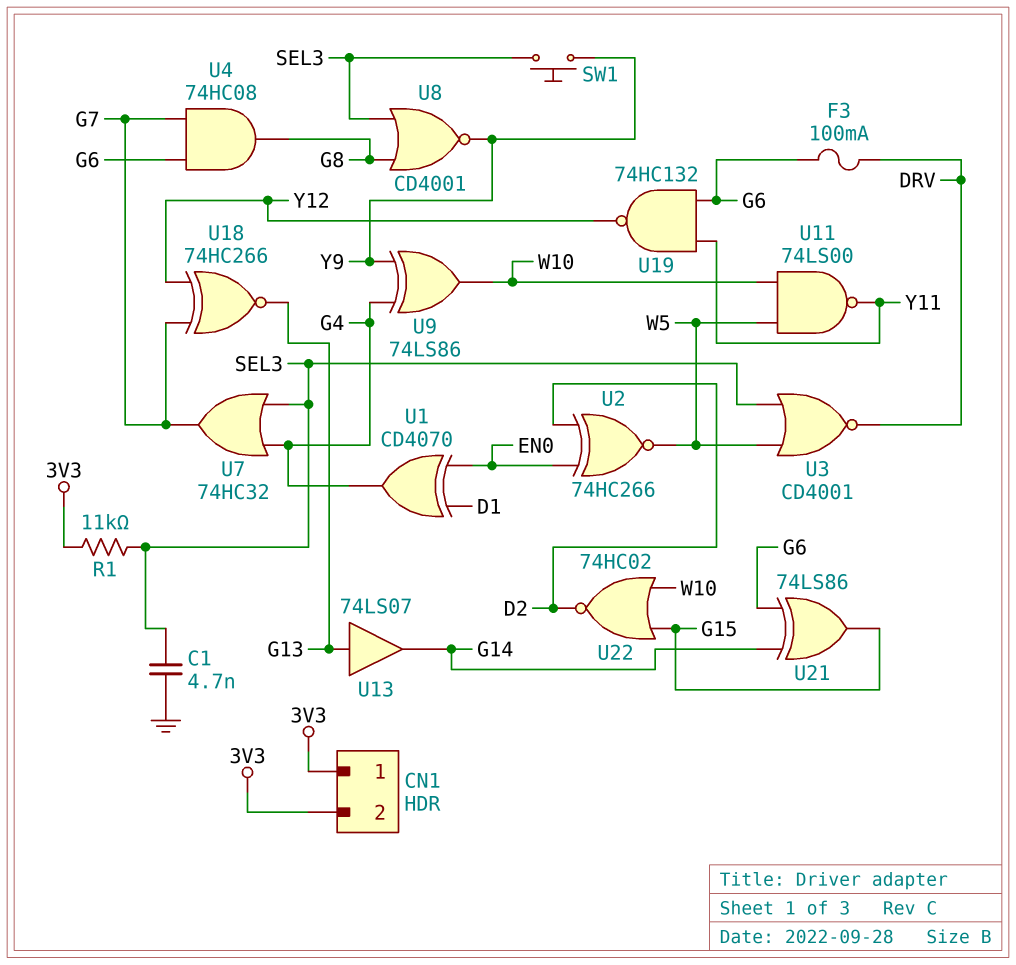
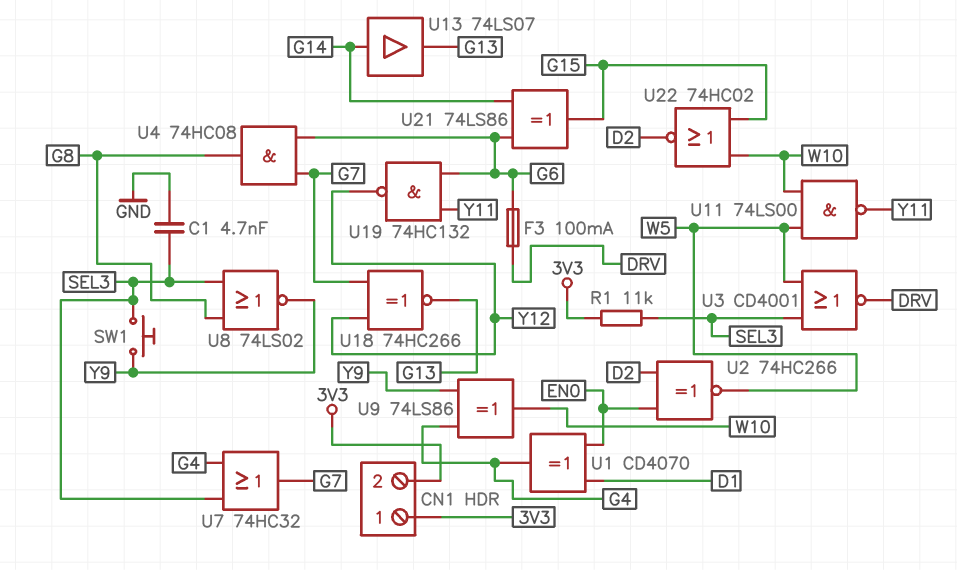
U8: NOR CD4001 (in G8, in SEL3, out Y9) -> NOR 74LS02 (in G8, in SEL3, out Y9)
U13: buffer 74LS07 (in G13, out G14) -> buffer 74LS07 (in G14, out G13)

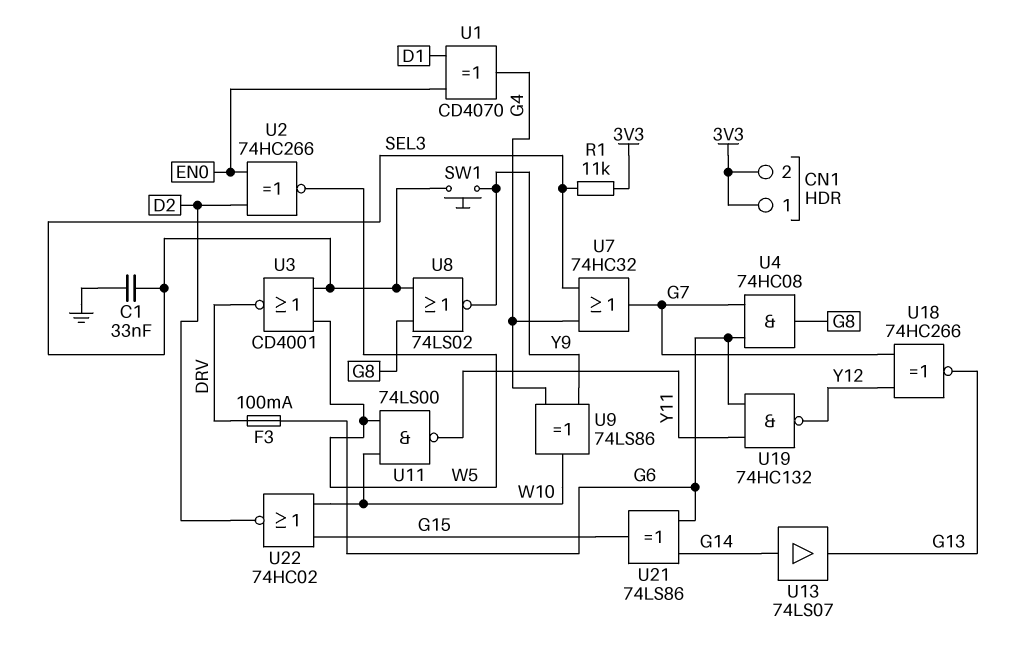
C1: 4.7nF (GND, SEL3) -> 33nF (GND, SEL3)

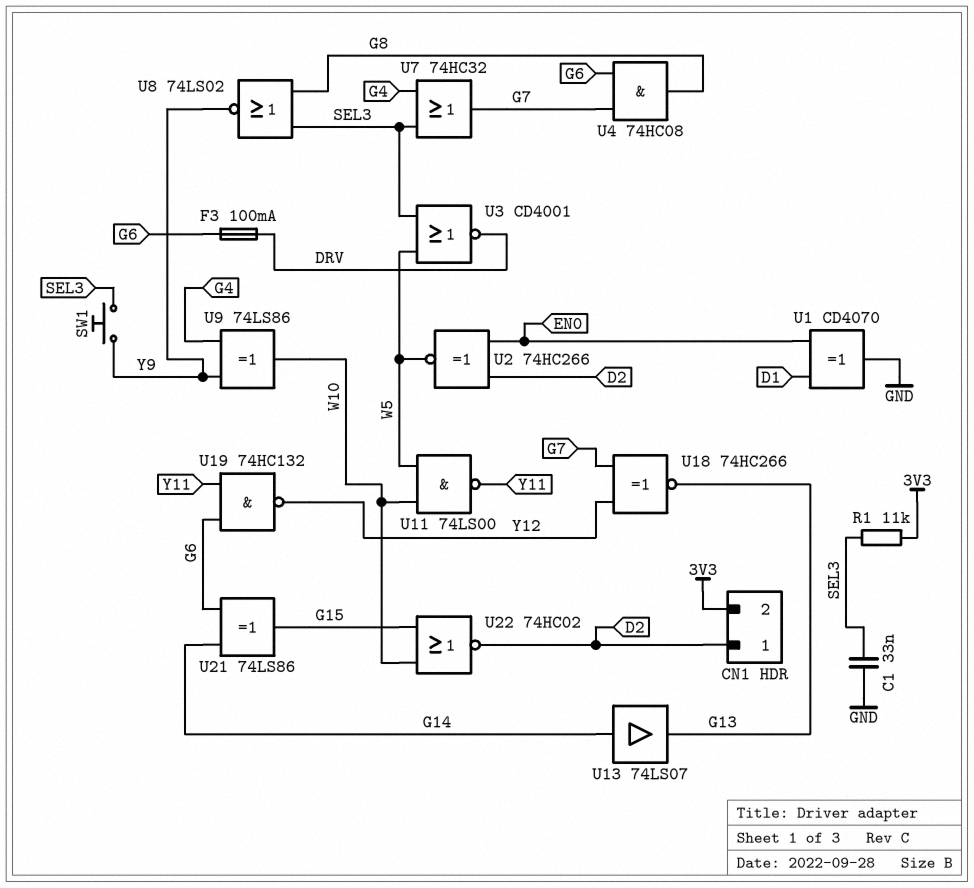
CN1 pin 1: 3V3 -> D2
U1: XOR CD4070 (in D1, in EN0, out G4) -> XOR CD4070 (in D1, in EN0, out GND)

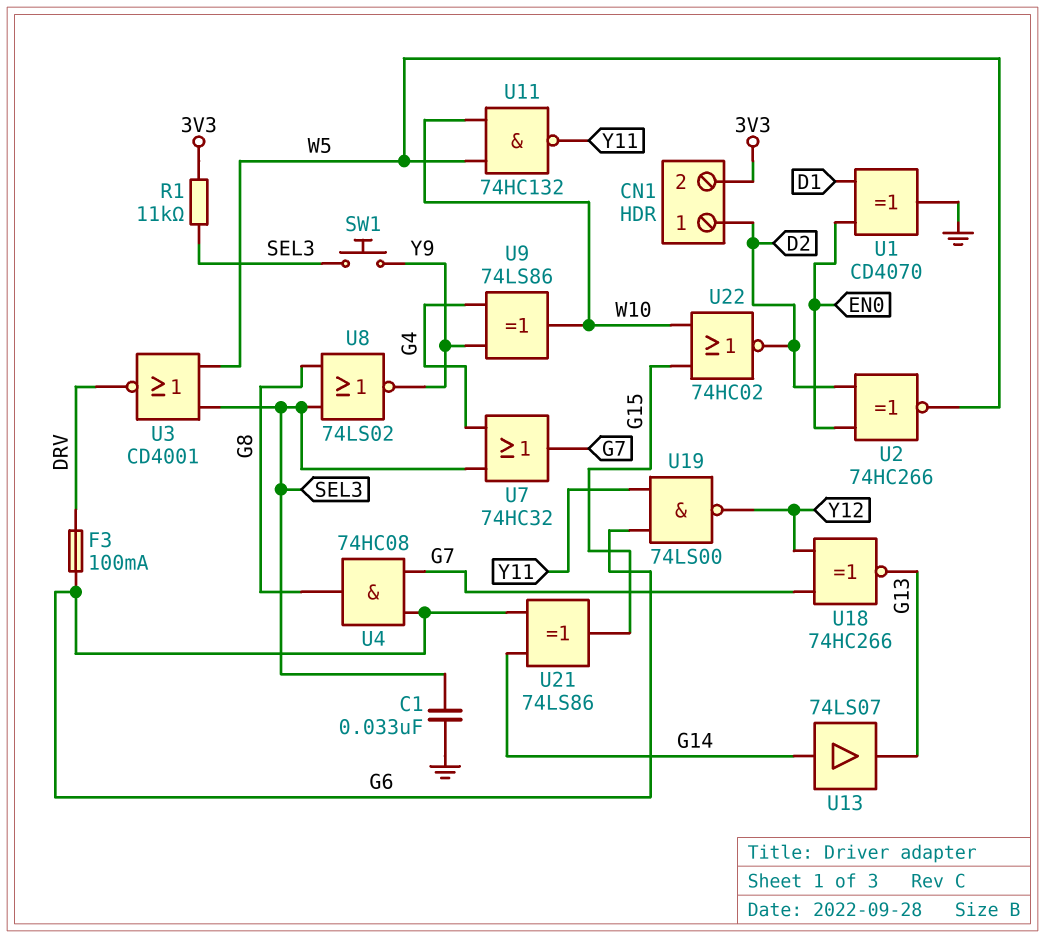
U11: NAND 74LS00 (in W5, in W10, out Y11) -> NAND 74HC132 (in W5, in W10, out Y11)
U19: NAND 74HC132 (in G6, in Y11, out Y12) -> NAND 74LS00 (in G6, in Y11, out Y12)

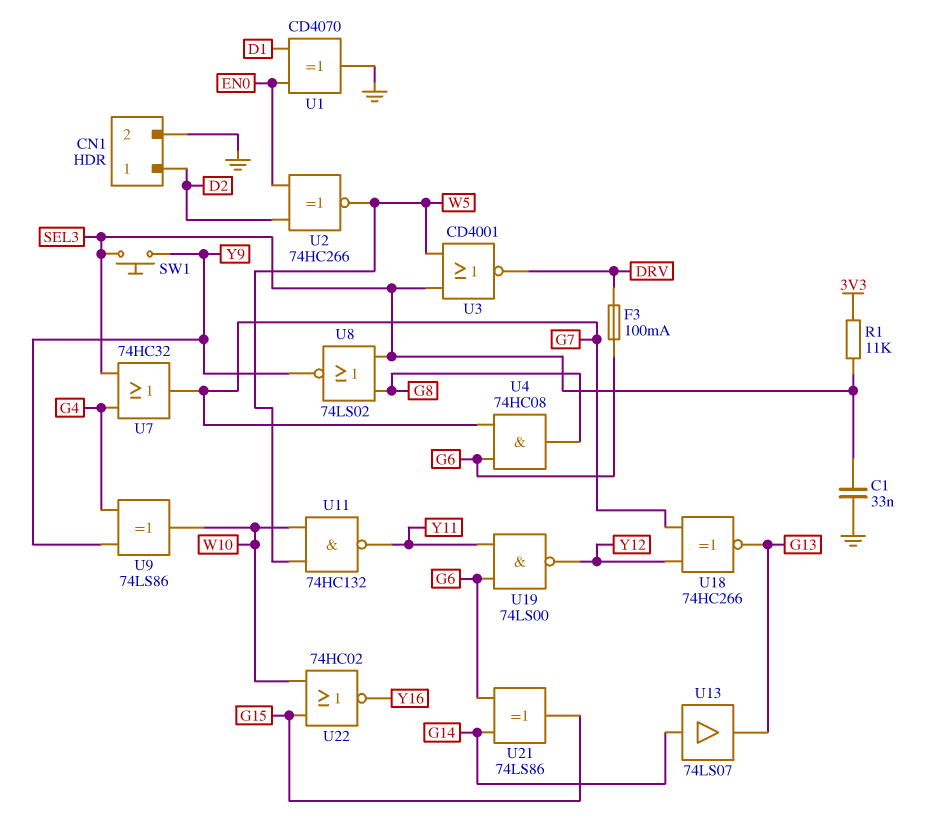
CN1 pin 2: 3V3 -> GND
U22: NOR 74HC02 (in G15, in W10, out D2) -> NOR 74HC02 (in G15, in W10, out Y16)

